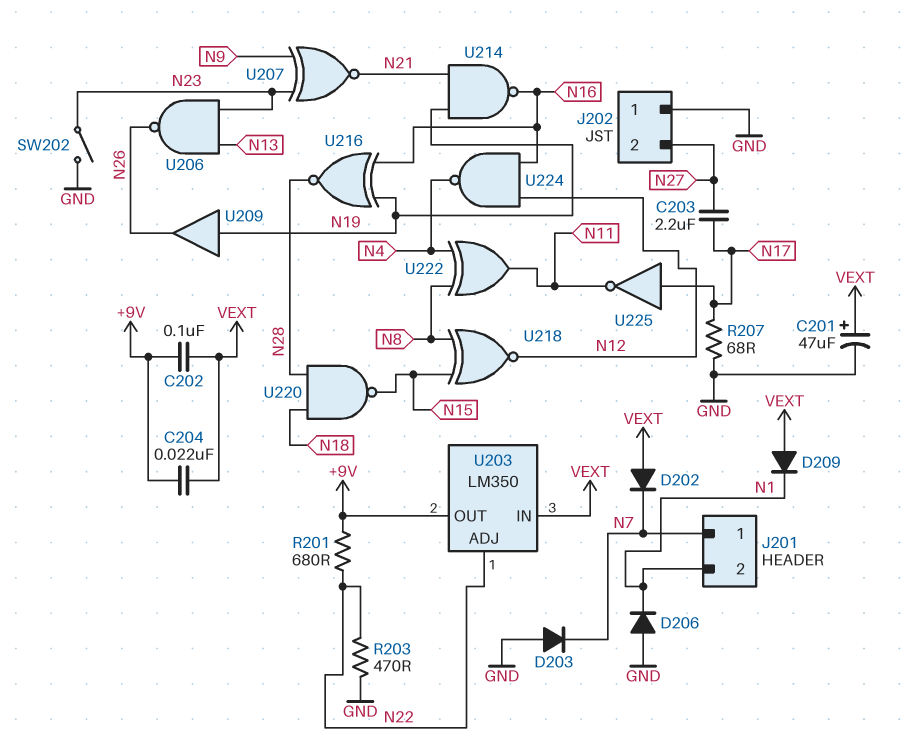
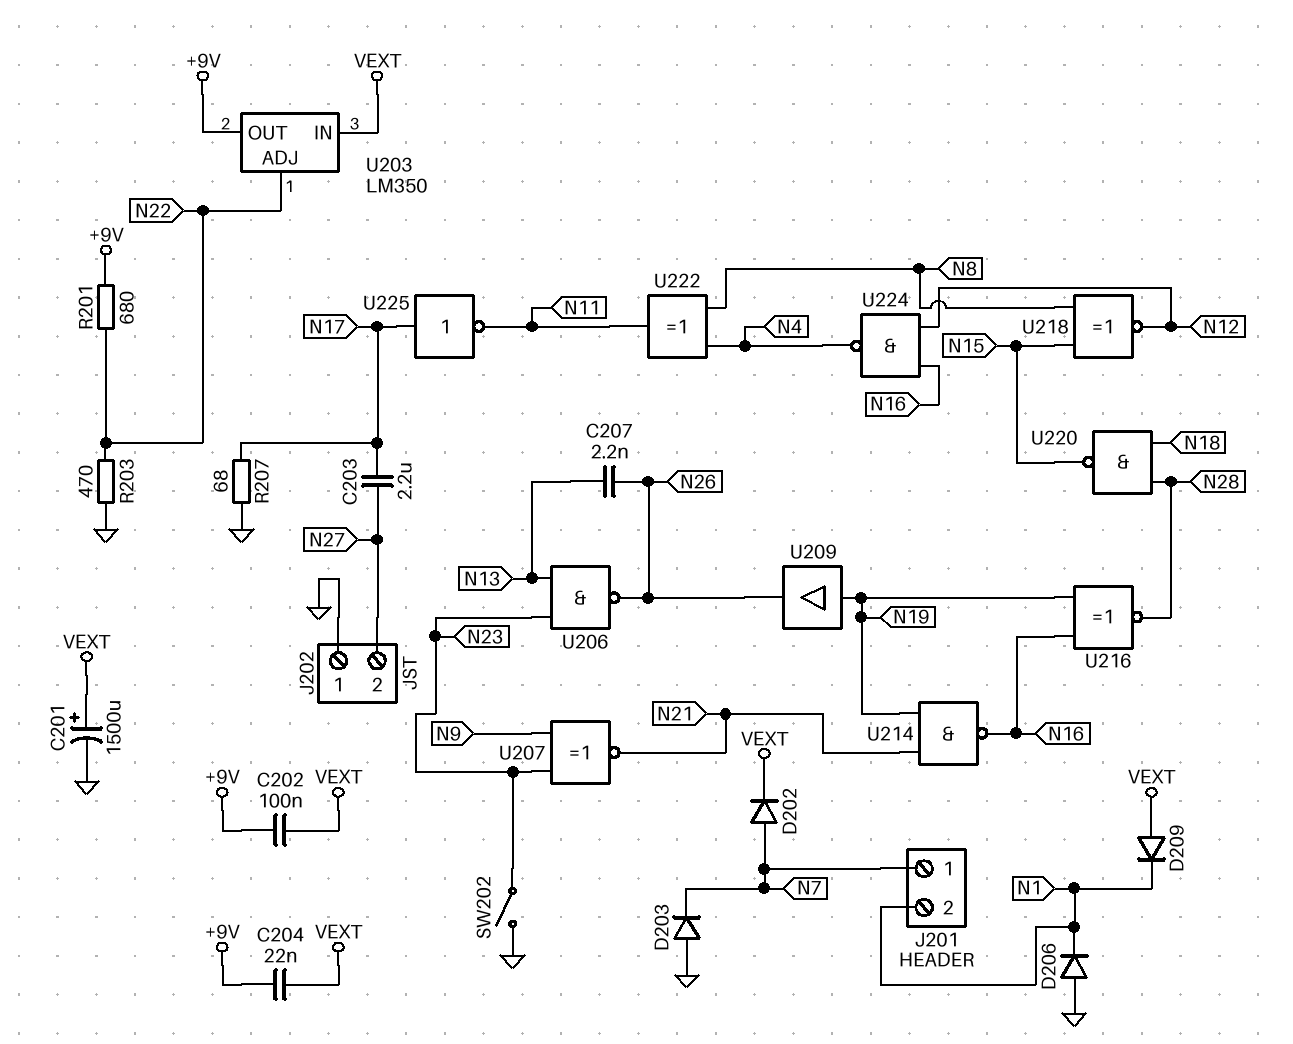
C201: 47uF (plus VEXT, minus GND) -> 1500uF (plus VEXT, minus GND)
C207: none -> 2.2nF (N13, N26)
D202: diode (A VEXT, K N7) -> diode (A N7, K VEXT)

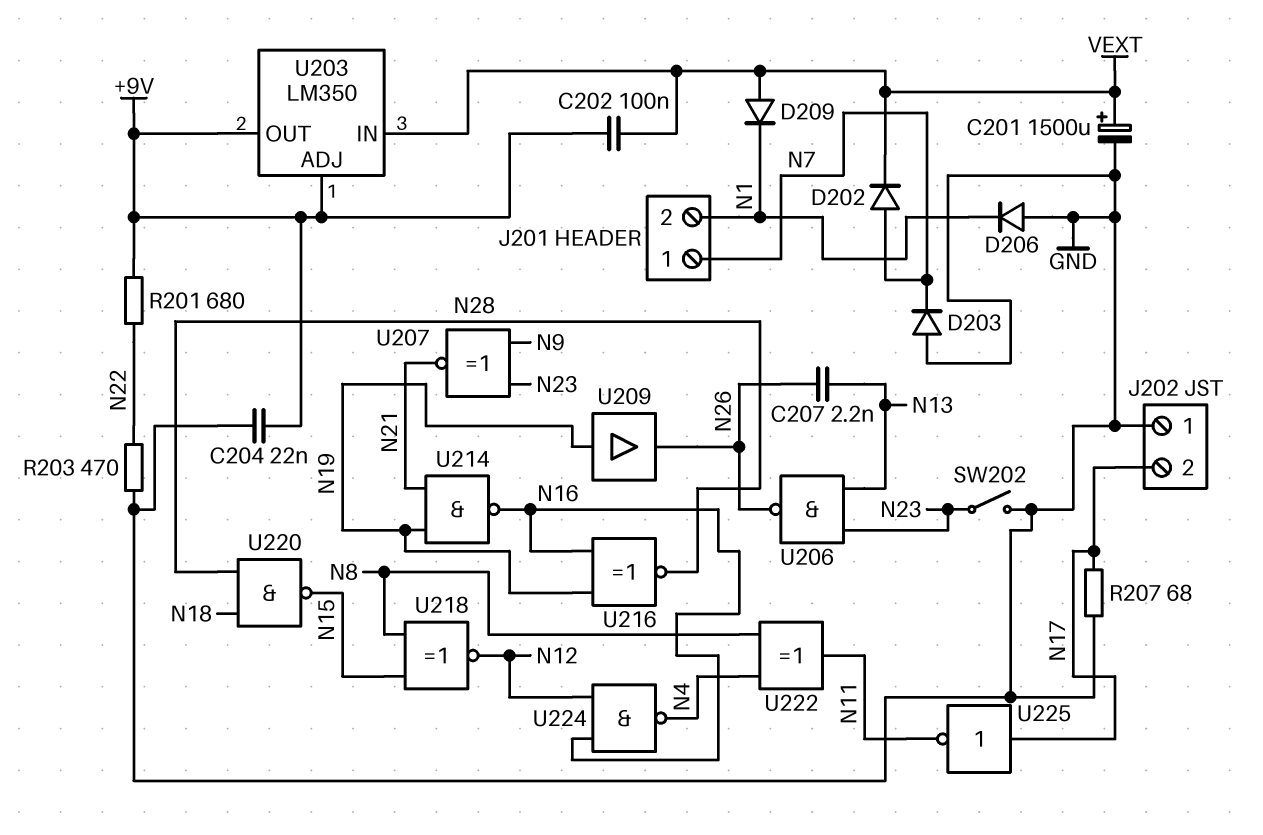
C203: 2.2uF (N17, N27) -> none
C204: 22nF (+9V, VEXT) -> 22nF (+9V, GND)
J202 pin 2: N27 -> N17
U203 pin ADJ: N22 -> +9V

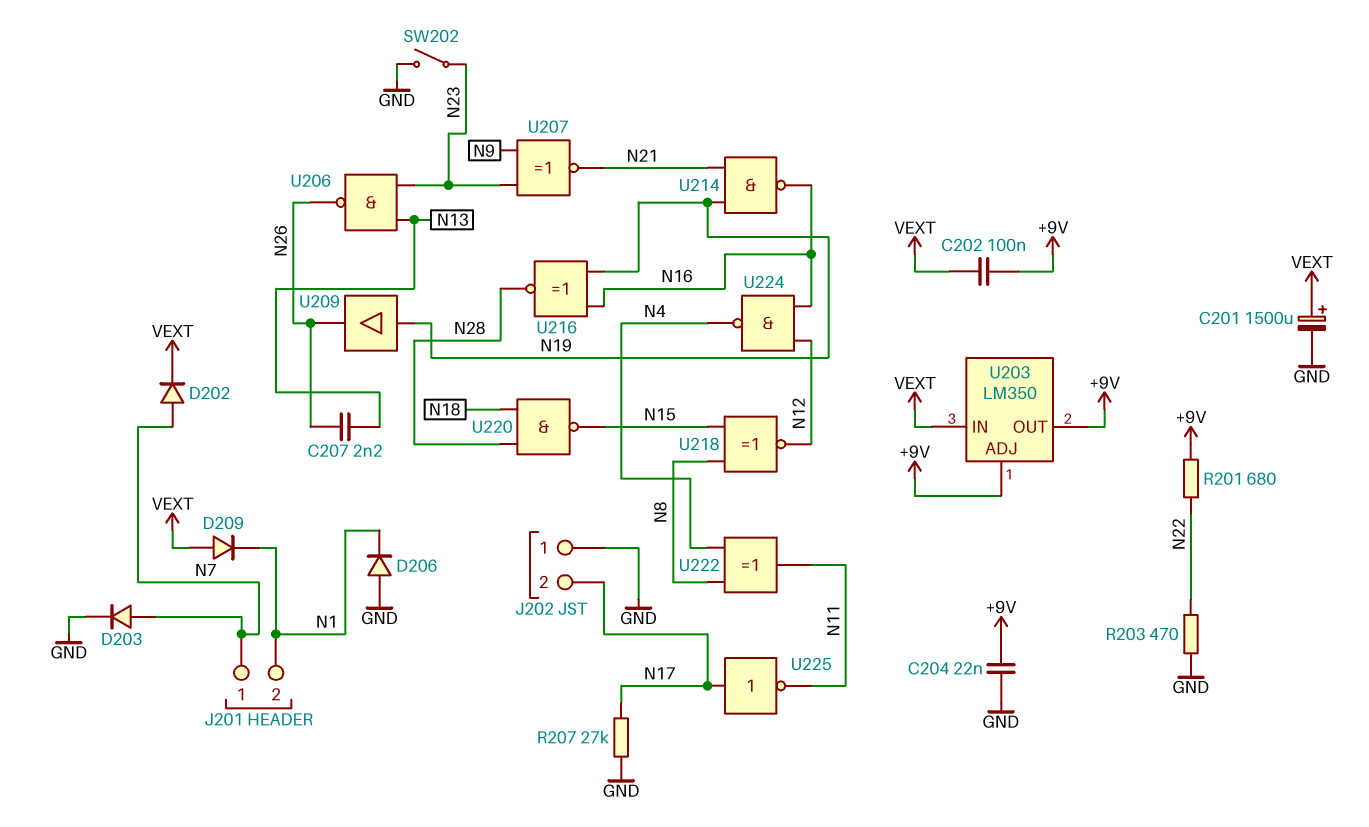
D203: diode (A GND, K N7) -> diode (A N7, K GND)
R207: 68 (GND, N17) -> 27k (GND, N17)

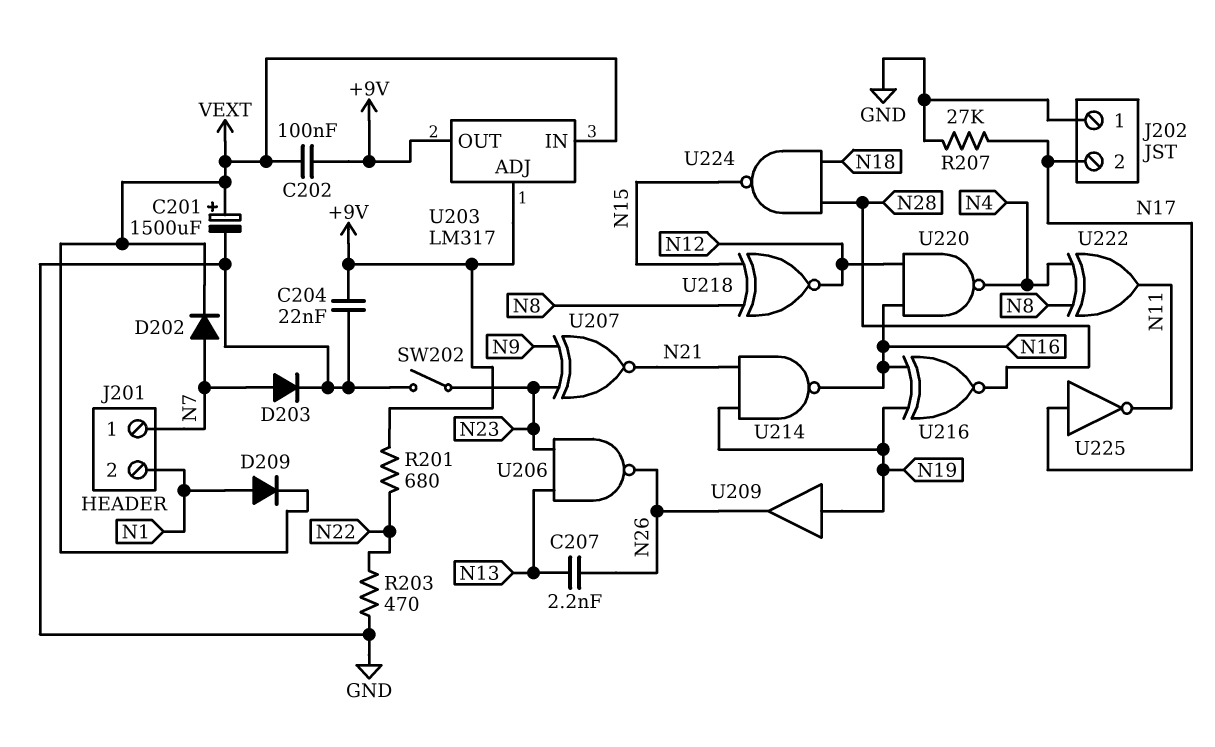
D206: diode (A GND, K N1) -> none
D209: diode (A VEXT, K N1) -> diode (A N1, K VEXT)
U203: LM350 -> LM317
U220: NAND (in N18, in N28, out N15) -> NAND (in N12, in N16, out N4)
U224: NAND (in N12, in N16, out N4) -> NAND (in N18, in N28, out N15)

